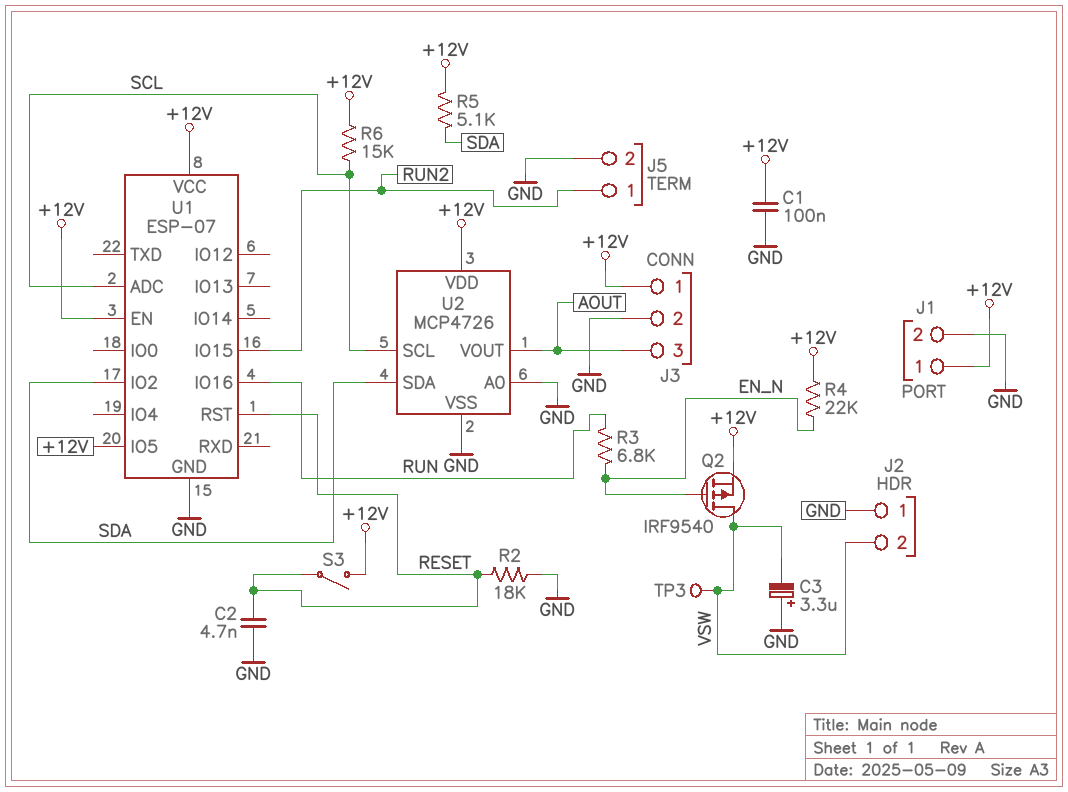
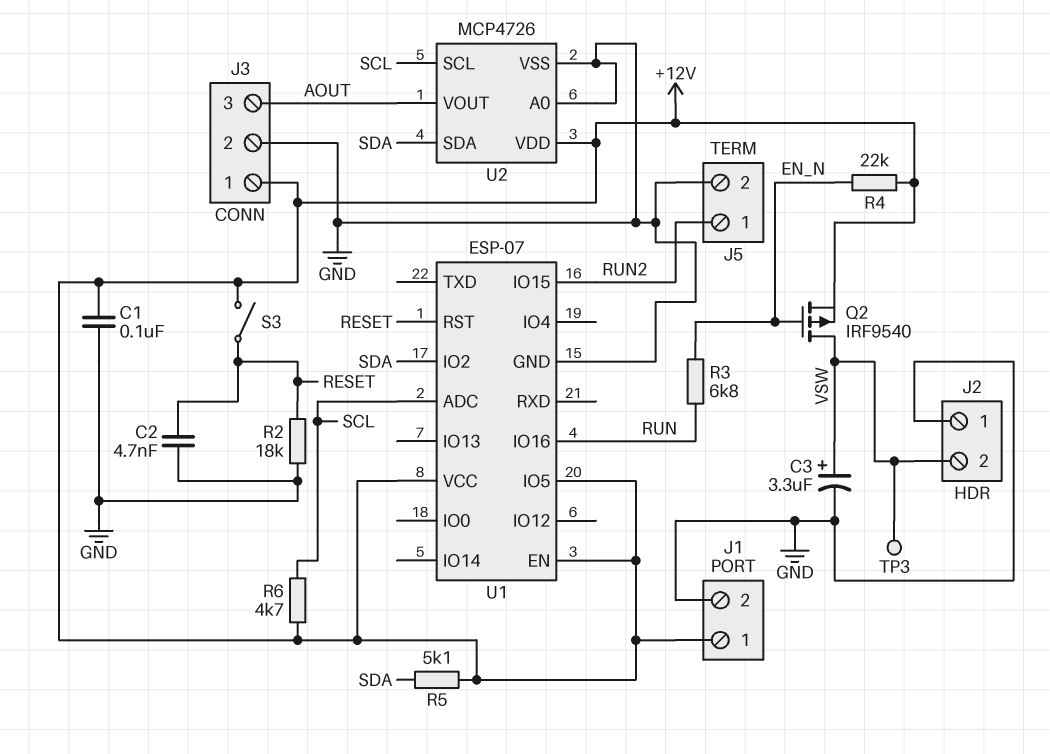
C3: 3.3uF (plus GND, minus VSW) -> 3.3uF (plus VSW, minus GND)
R6: 15k (+12V, SCL) -> 4.7k (+12V, SCL)

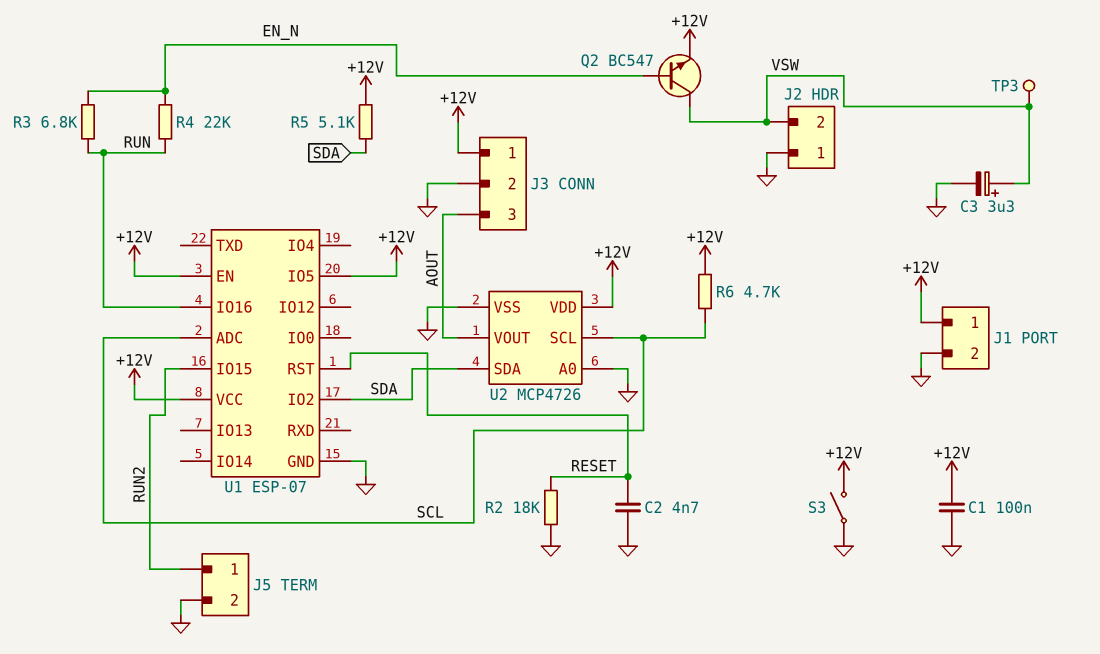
Q2: PMOS IRF9540 (G EN_N, D VSW, S +12V) -> NPN BC547 (B EN_N, C VSW, E +12V)
R4: 22k (+12V, EN_N) -> 22k (EN_N, RUN)
S3: switch (+12V, RESET) -> switch (+12V, GND)

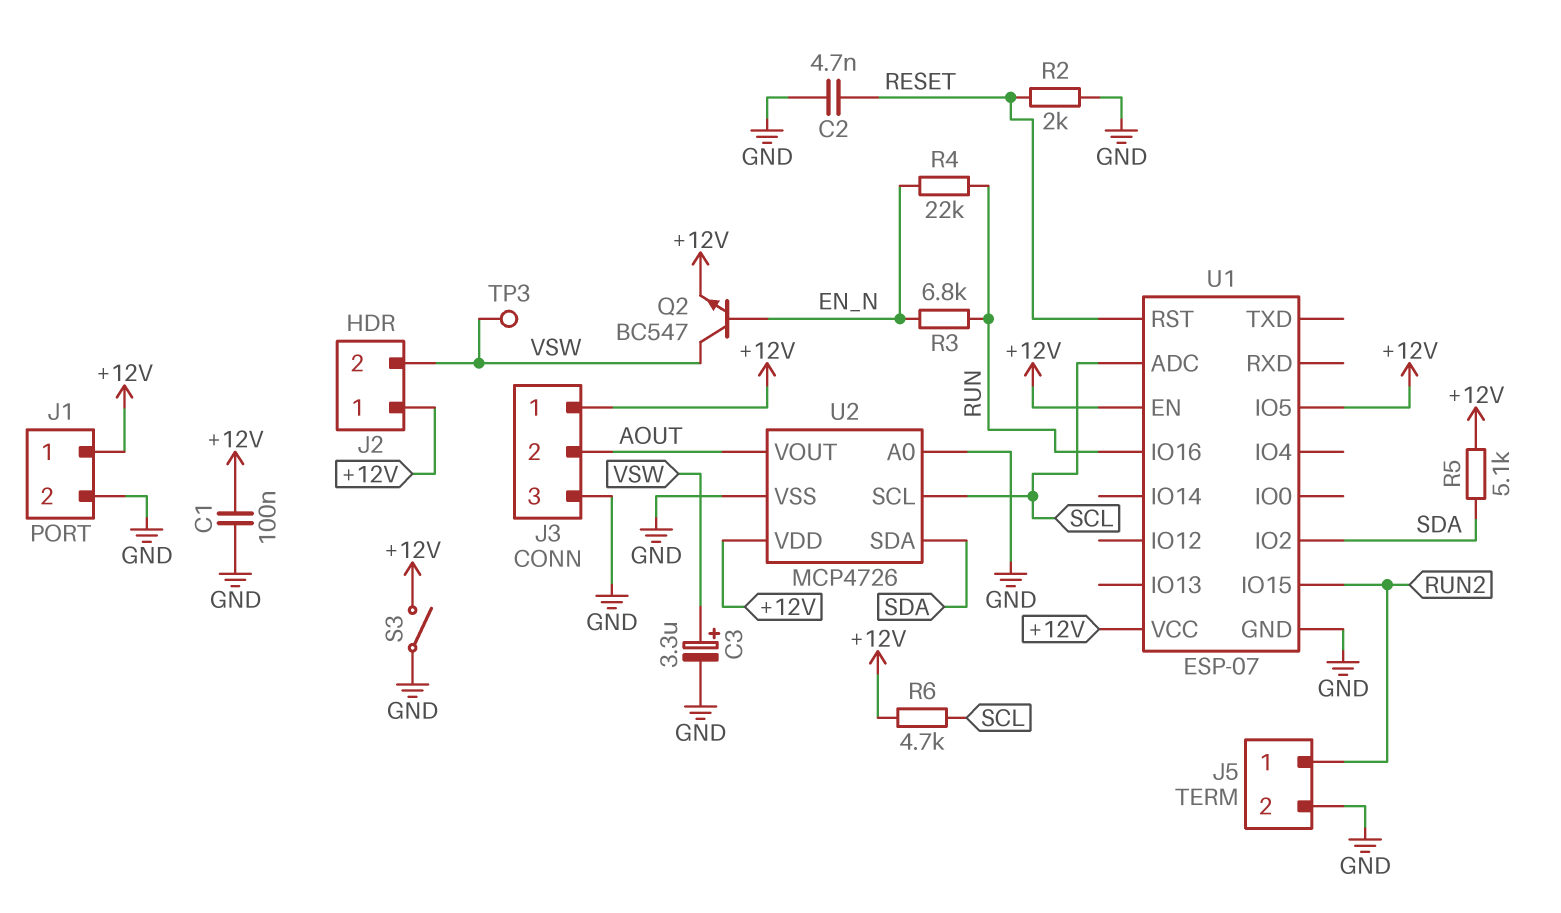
J2 pin 1: GND -> +12V
J3 pin 2: GND -> AOUT
J3 pin 3: AOUT -> GND
R2: 18k (GND, RESET) -> 2k (GND, RESET)

